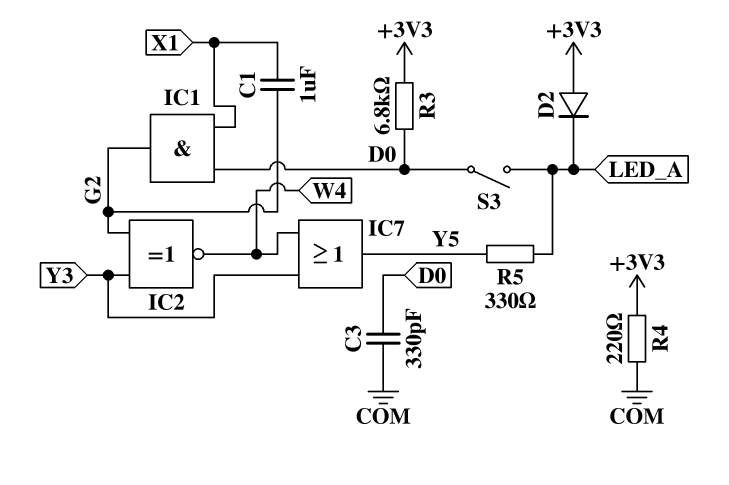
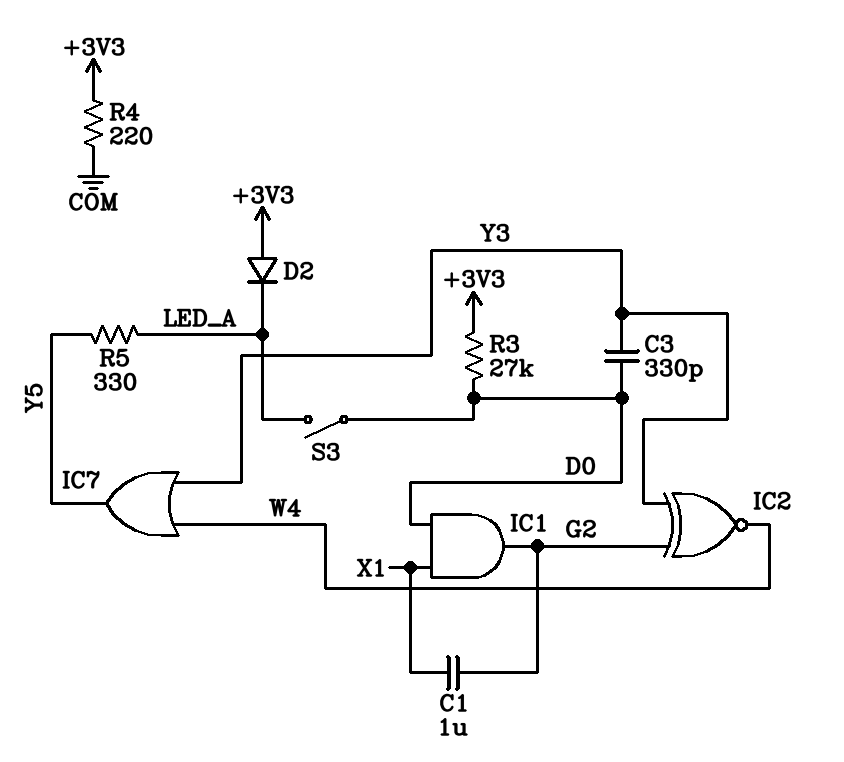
C3: 330pF (COM, D0) -> 330pF (D0, Y3)
R3: 6.8k (+3V3, D0) -> 27k (+3V3, D0)

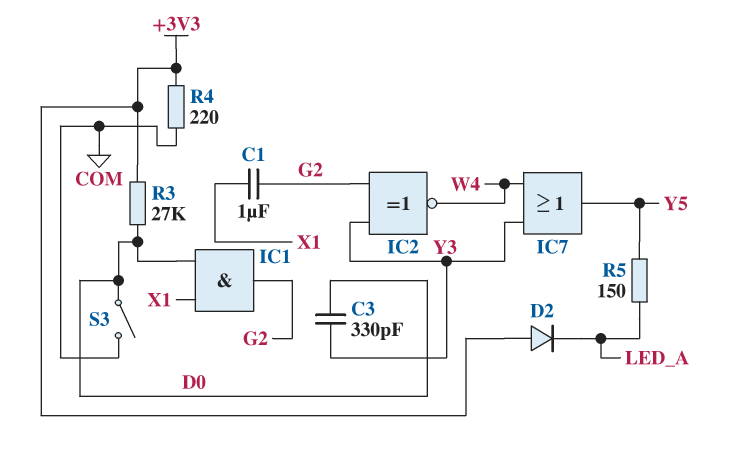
R5: 330 (LED_A, Y5) -> 150 (LED_A, Y5)
S3: switch (D0, LED_A) -> switch (COM, D0)

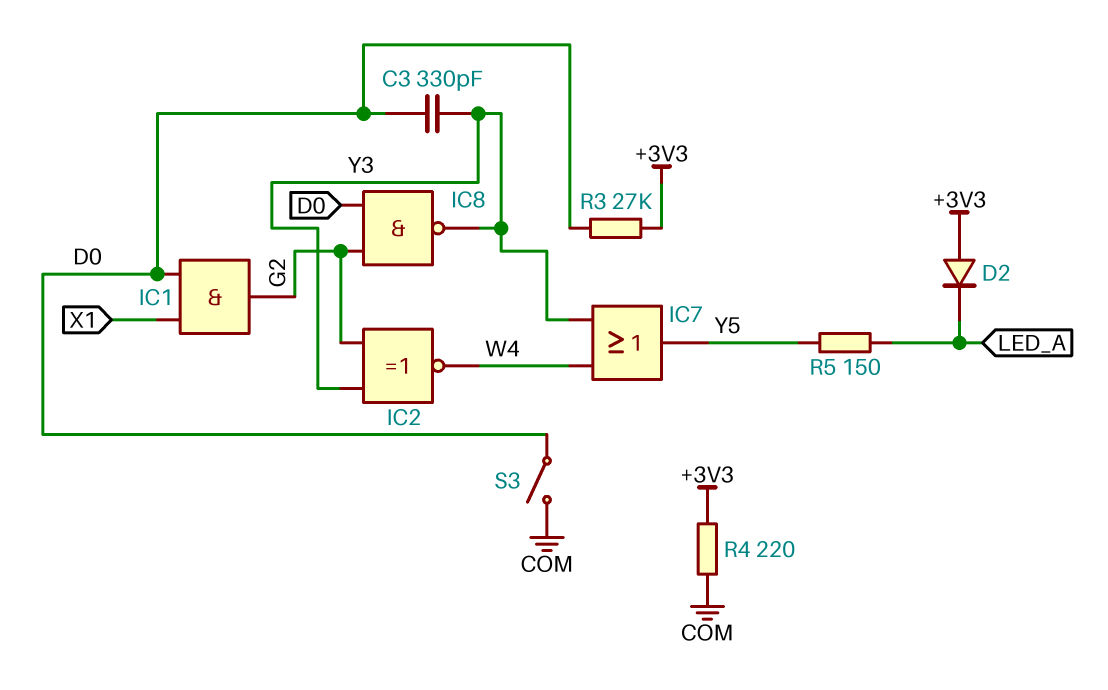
C1: 1uF (G2, X1) -> none
IC8: none -> NAND (in D0, in G2, out Y3)

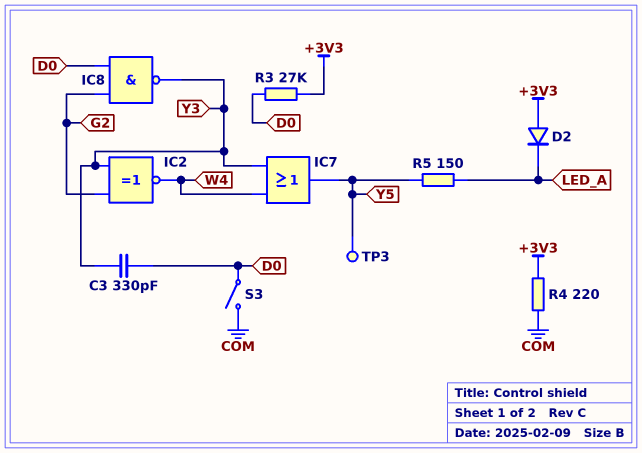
IC1: AND (in D0, in X1, out G2) -> none
TP3: none -> test point (Y5)

